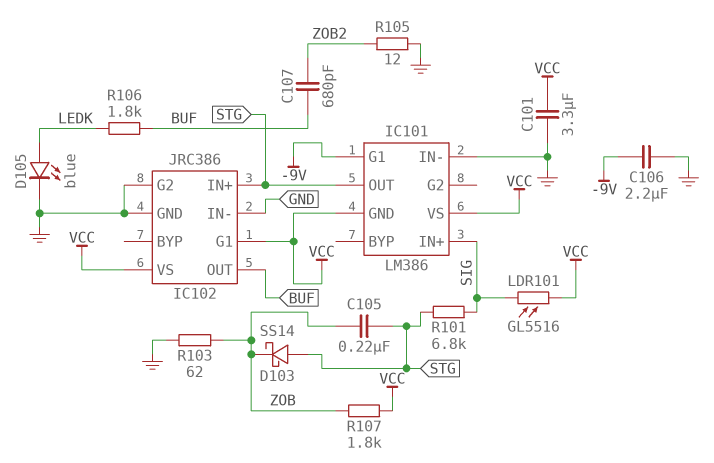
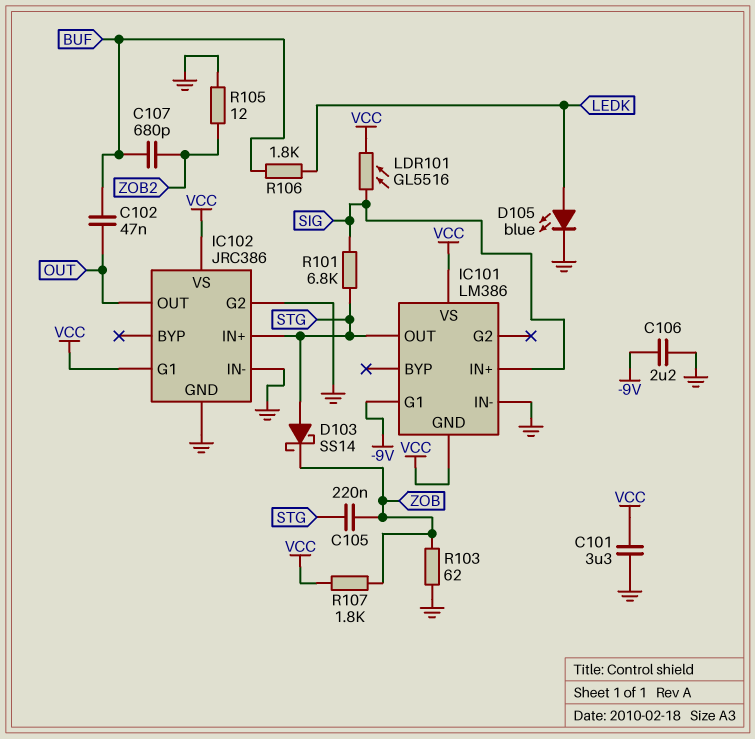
C102: none -> 47nF (BUF, OUT)
IC102 pin OUT: BUF -> OUT

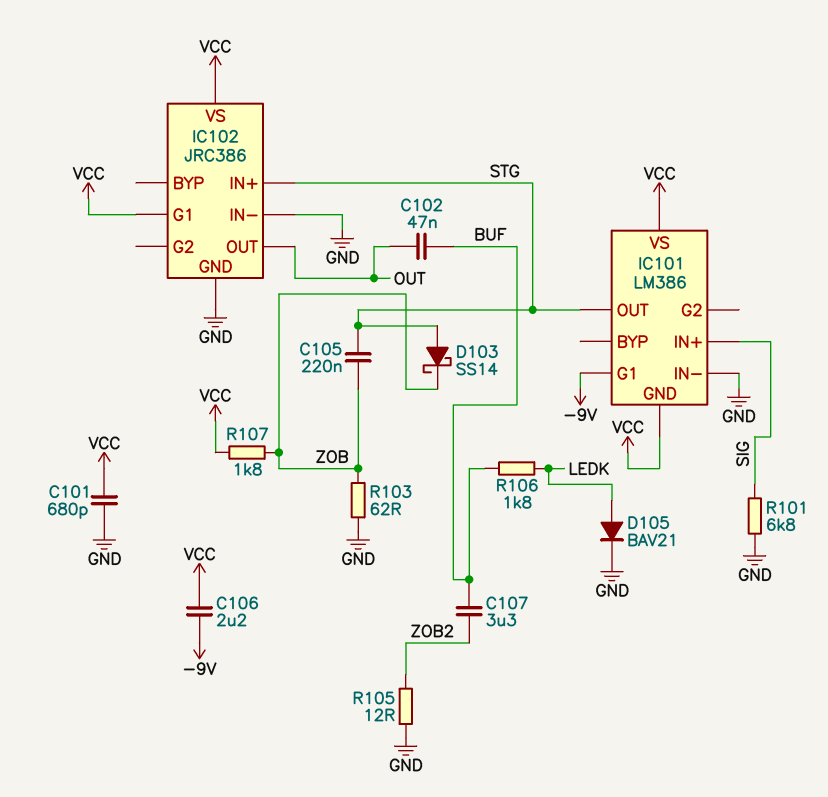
C101: 3.3uF (GND, VCC) -> 680pF (GND, VCC)
C106: 2.2uF (-9V, GND) -> 2.2uF (-9V, VCC)
C107: 680pF (BUF, ZOB2) -> 3.3uF (BUF, ZOB2)
D105: LED blue (A LEDK, K GND) -> diode BAV21 (A LEDK, K GND)
IC102 pin G2: GND -> none
LDR101: GL5516 (SIG, VCC) -> none
R101: 6.8k (SIG, STG) -> 6.8k (GND, SIG)

